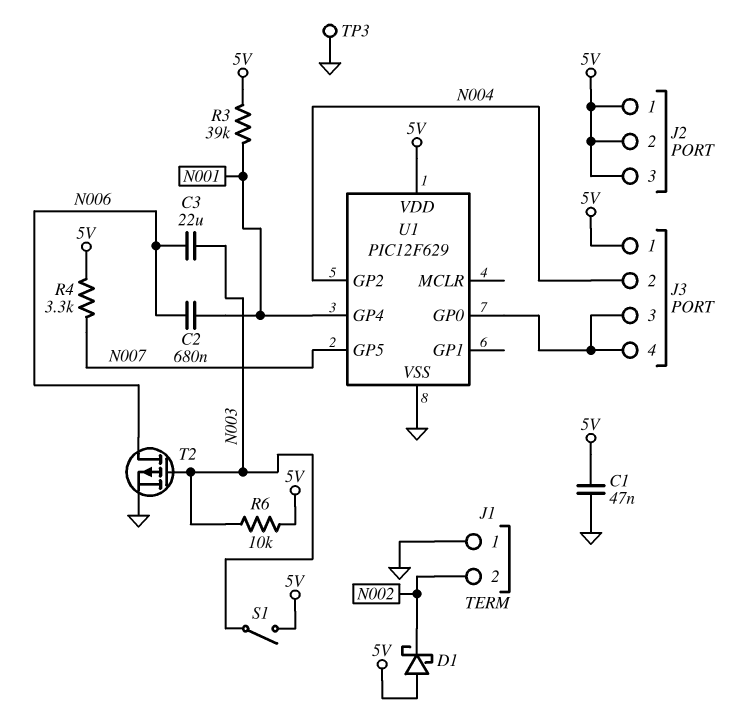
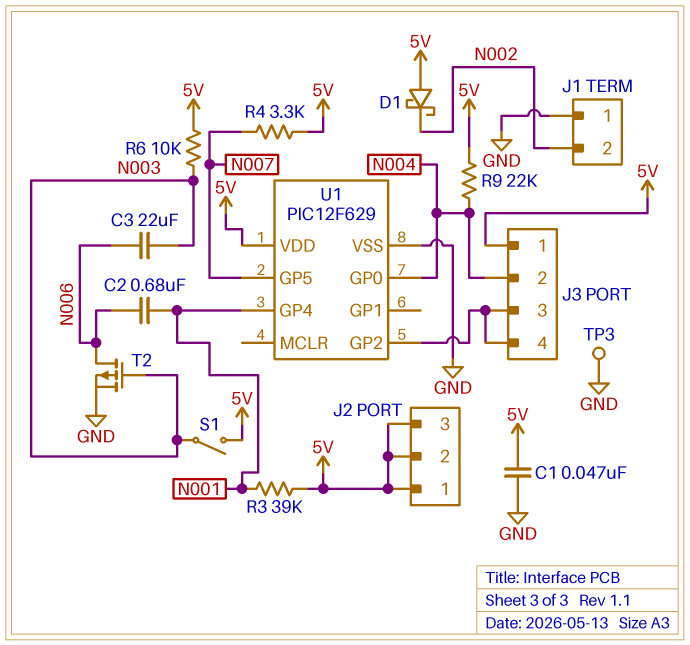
R9: none -> 22k (5V, N004)
U1 pin GP0: J3/3 -> N004
U1 pin GP2: N004 -> J3/3

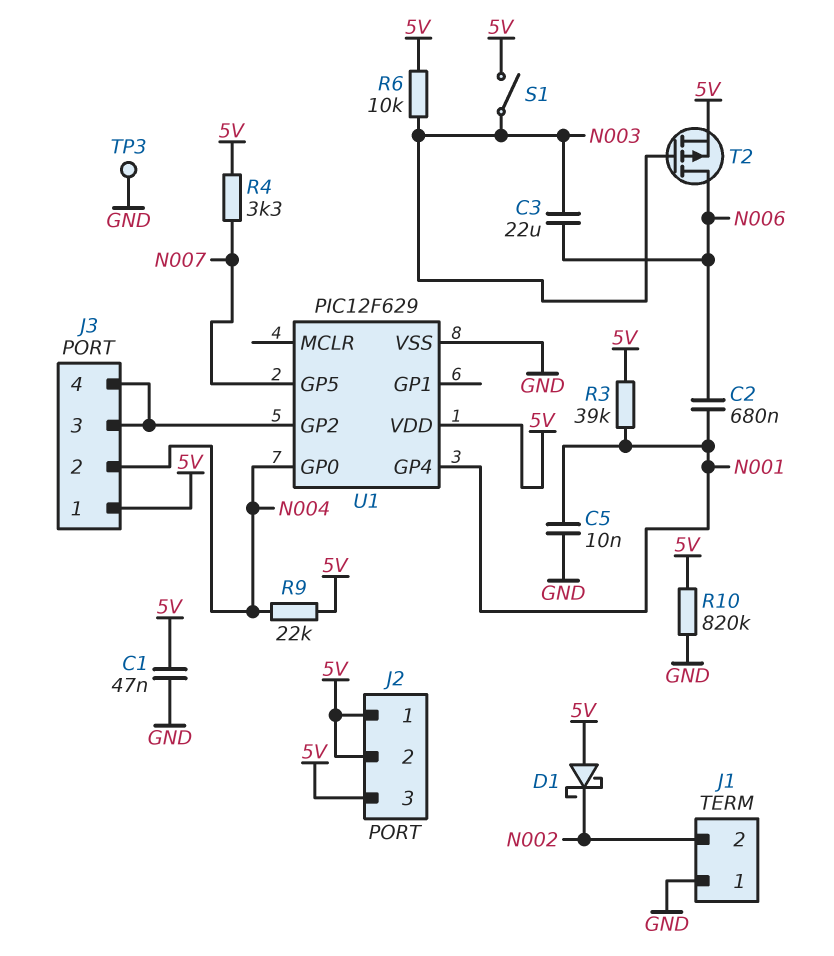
C5: none -> 10nF (GND, N001)
R10: none -> 820k (5V, GND)
T2: PMOS (G N003, D N006, S GND) -> PMOS (G N003, D N006, S 5V)

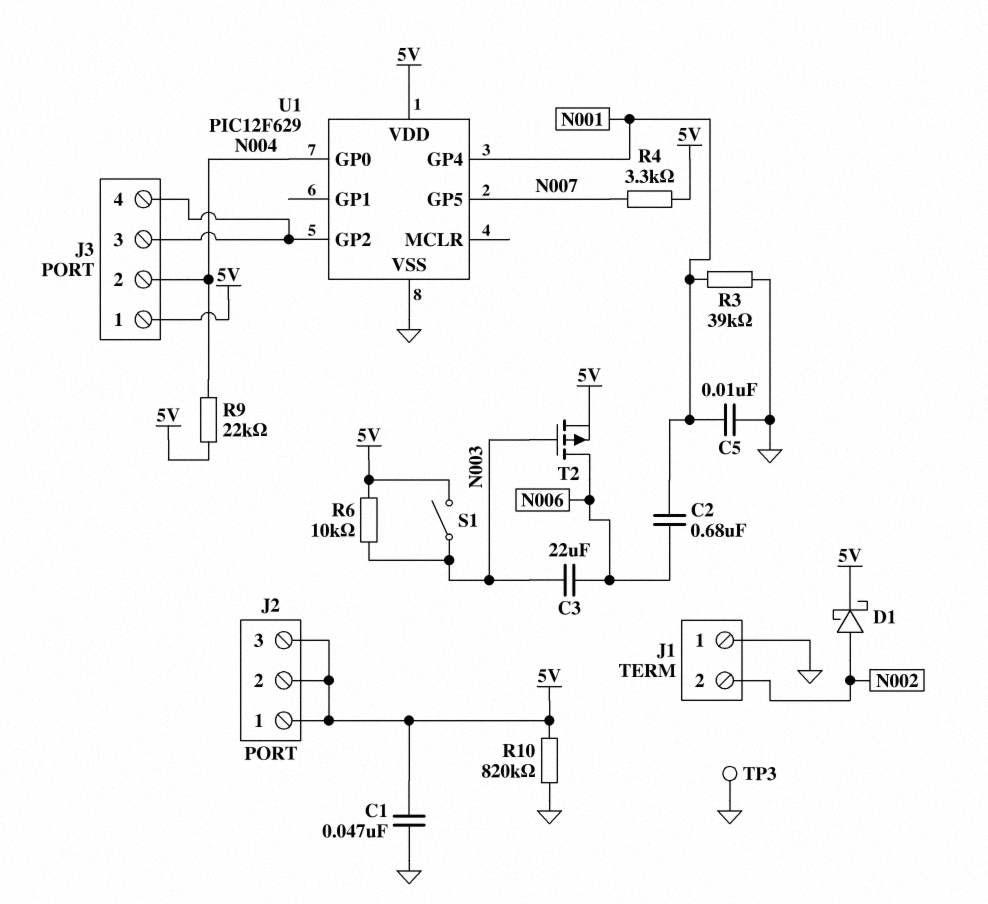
D1: schottky (A 5V, K N002) -> schottky (A N002, K 5V)
R3: 39k (5V, N001) -> 39k (GND, N001)

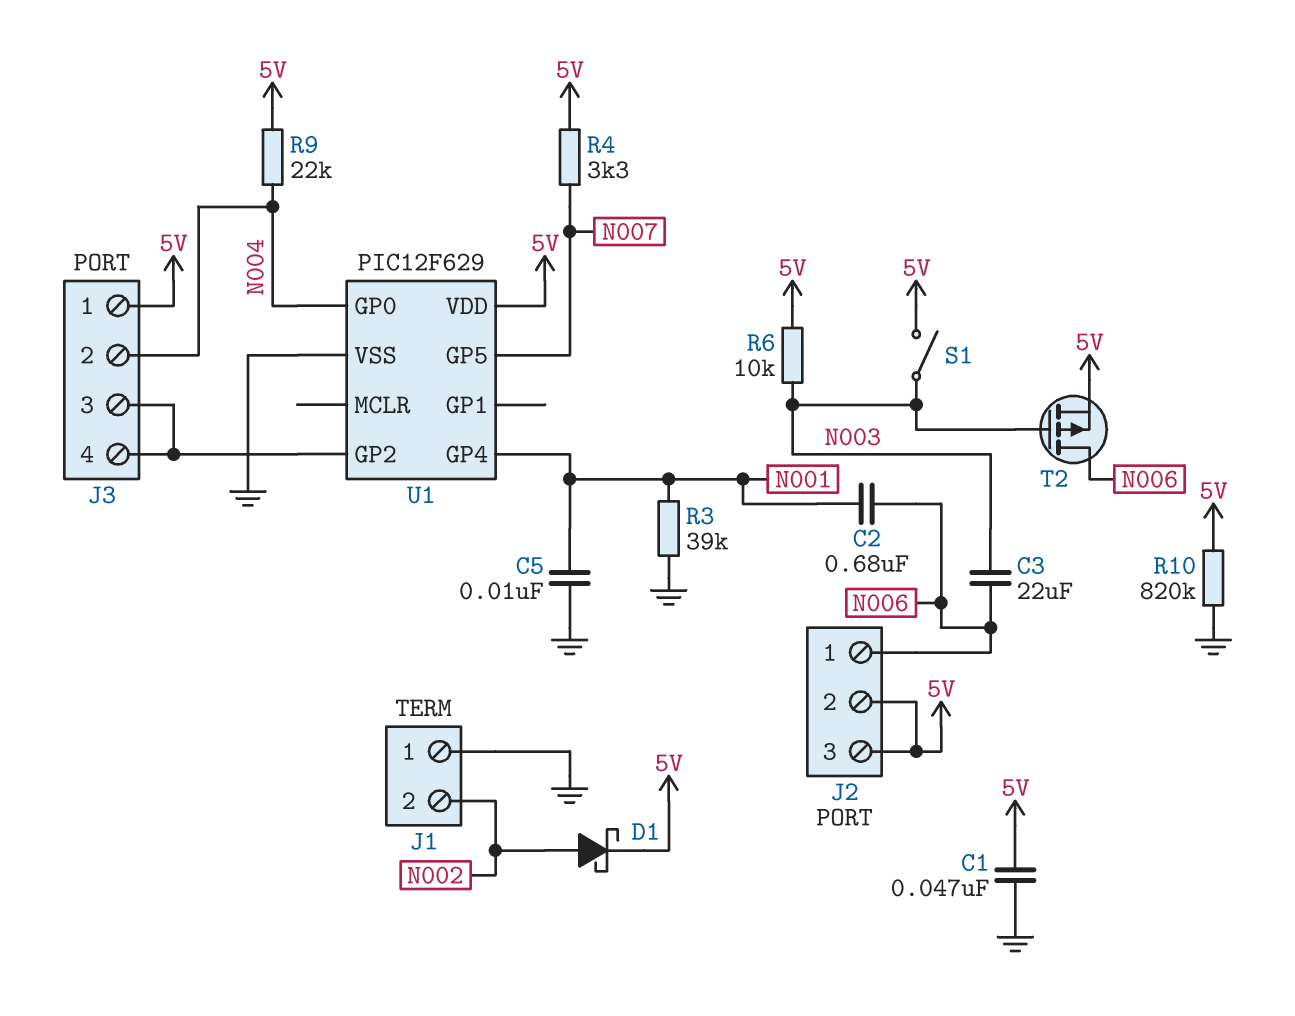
J2 pin 1: 5V -> N006
TP3: test point (GND) -> none

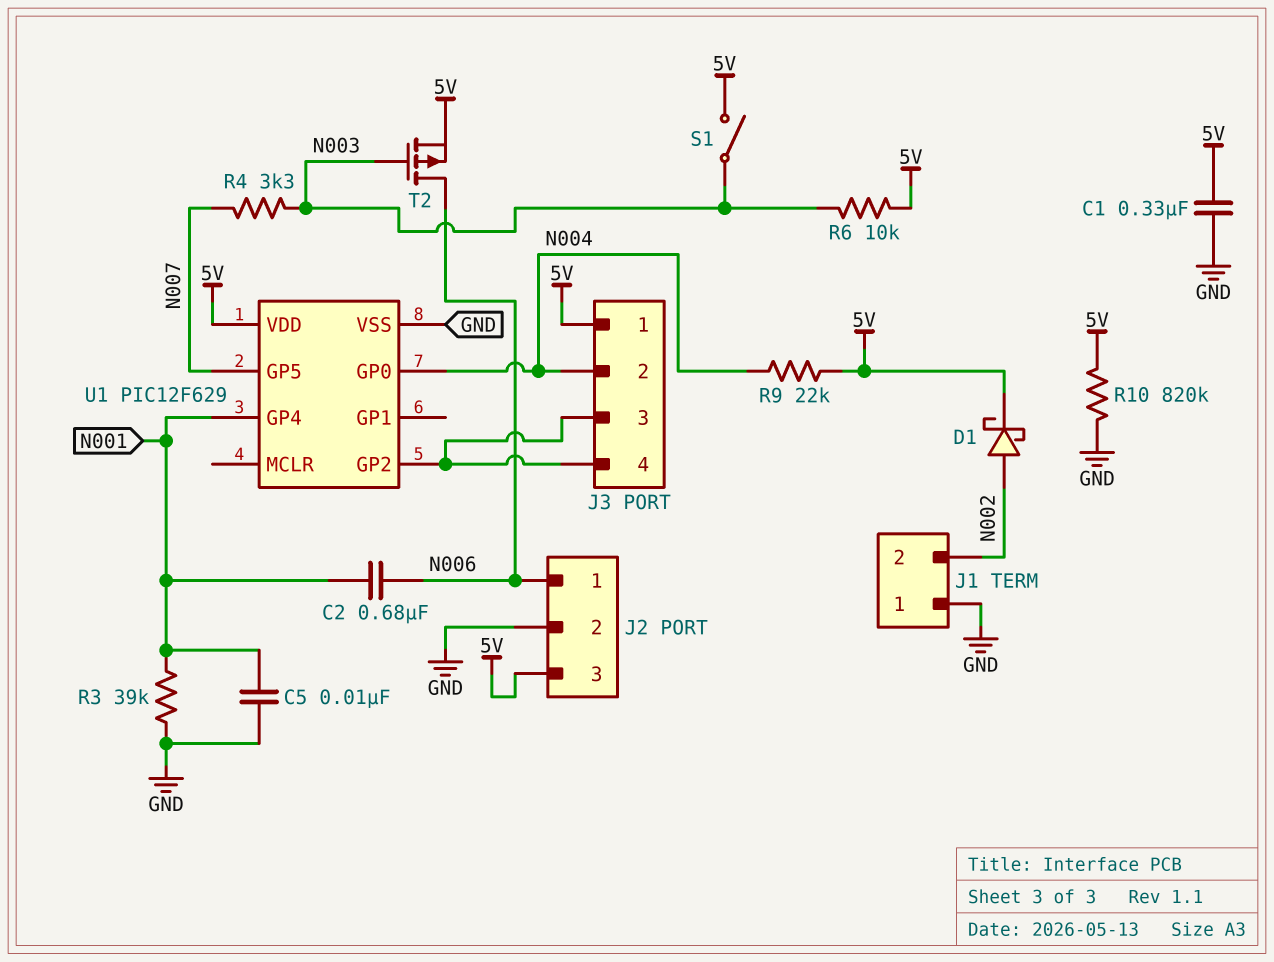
C1: 47nF (5V, GND) -> 330nF (5V, GND)
C3: 22uF (N003, N006) -> none
J2 pin 2: 5V -> GND
R4: 3.3k (5V, N007) -> 3.3k (N003, N007)

